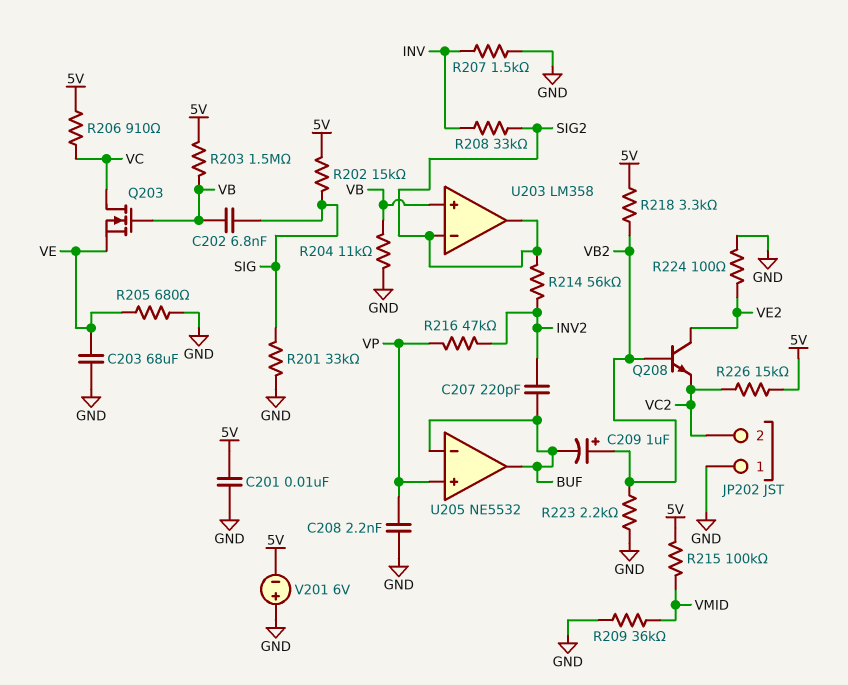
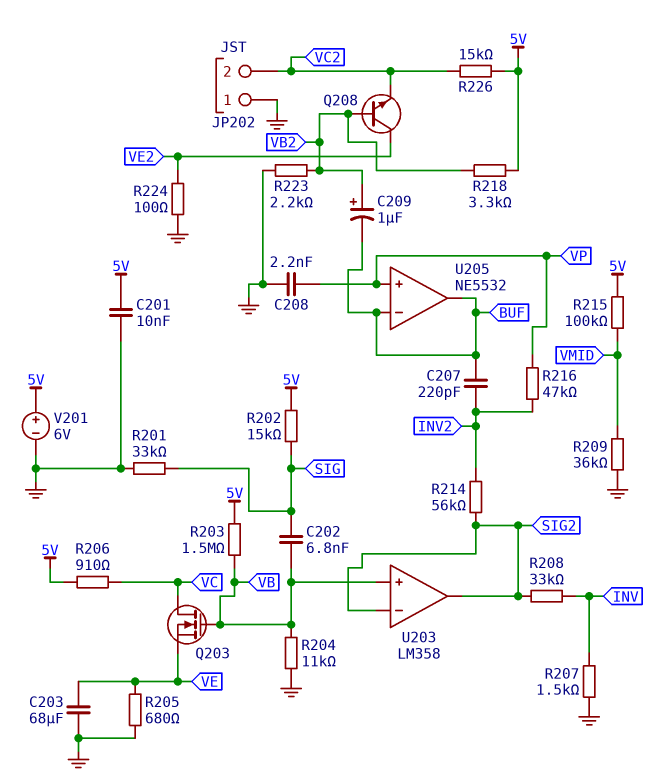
V201: 6V (plus GND, minus 5V) -> 6V (plus 5V, minus GND)

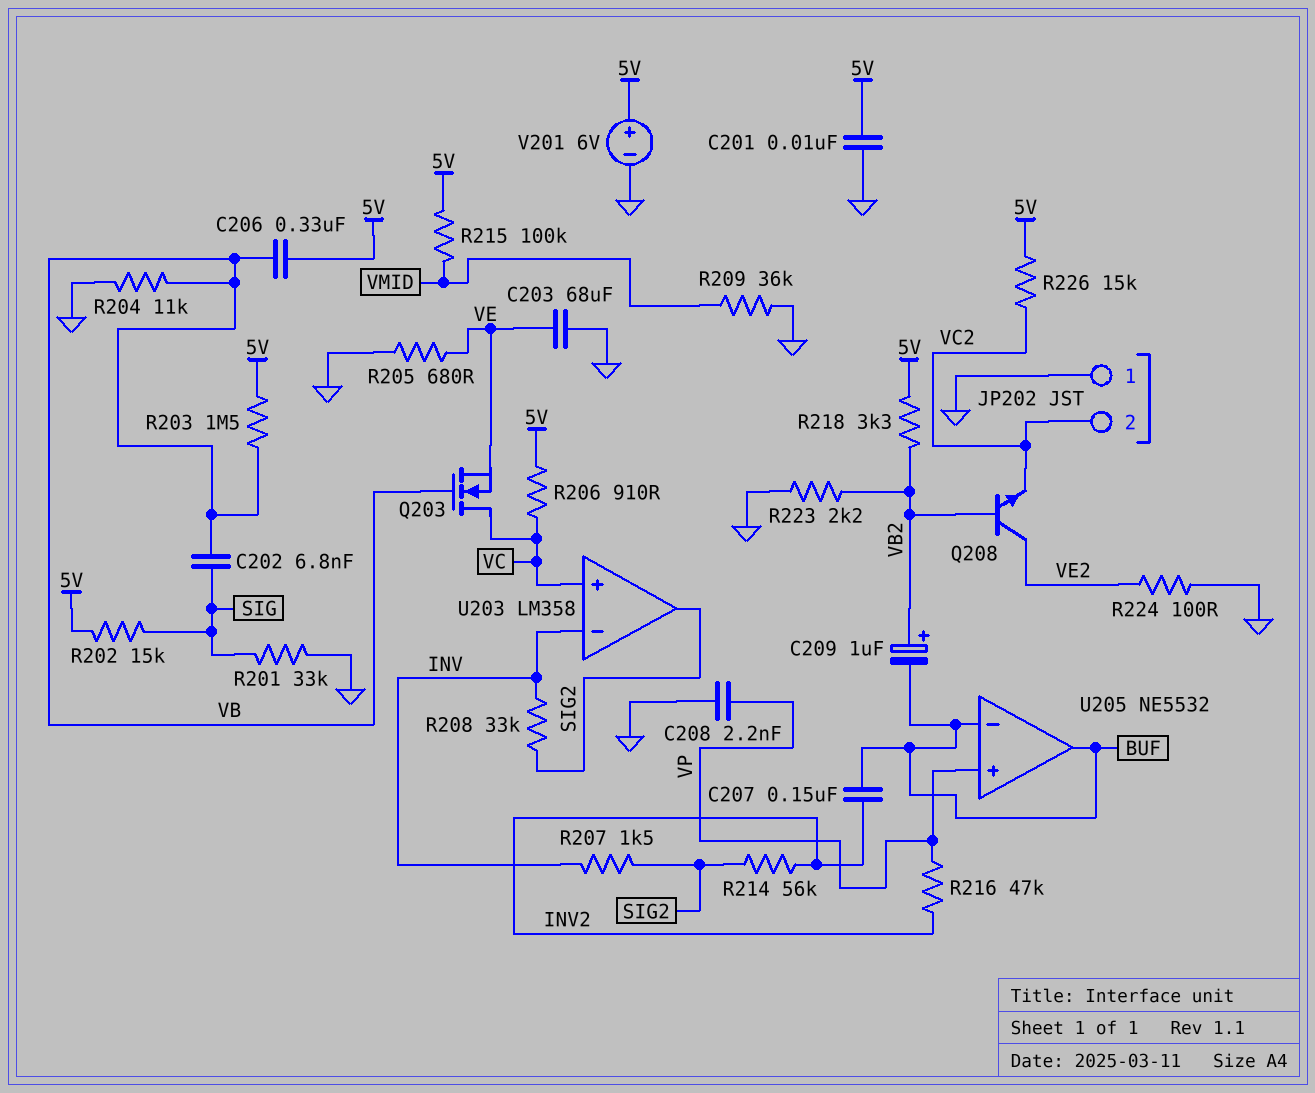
C206: none -> 330nF (5V, VB)
C207: 220pF (BUF, INV2) -> 150nF (BUF, INV2)
R207: 1.5k (GND, INV) -> 1.5k (INV, SIG2)
U203 pin in+: VB -> VC
U203 pin in-: SIG2 -> INV

